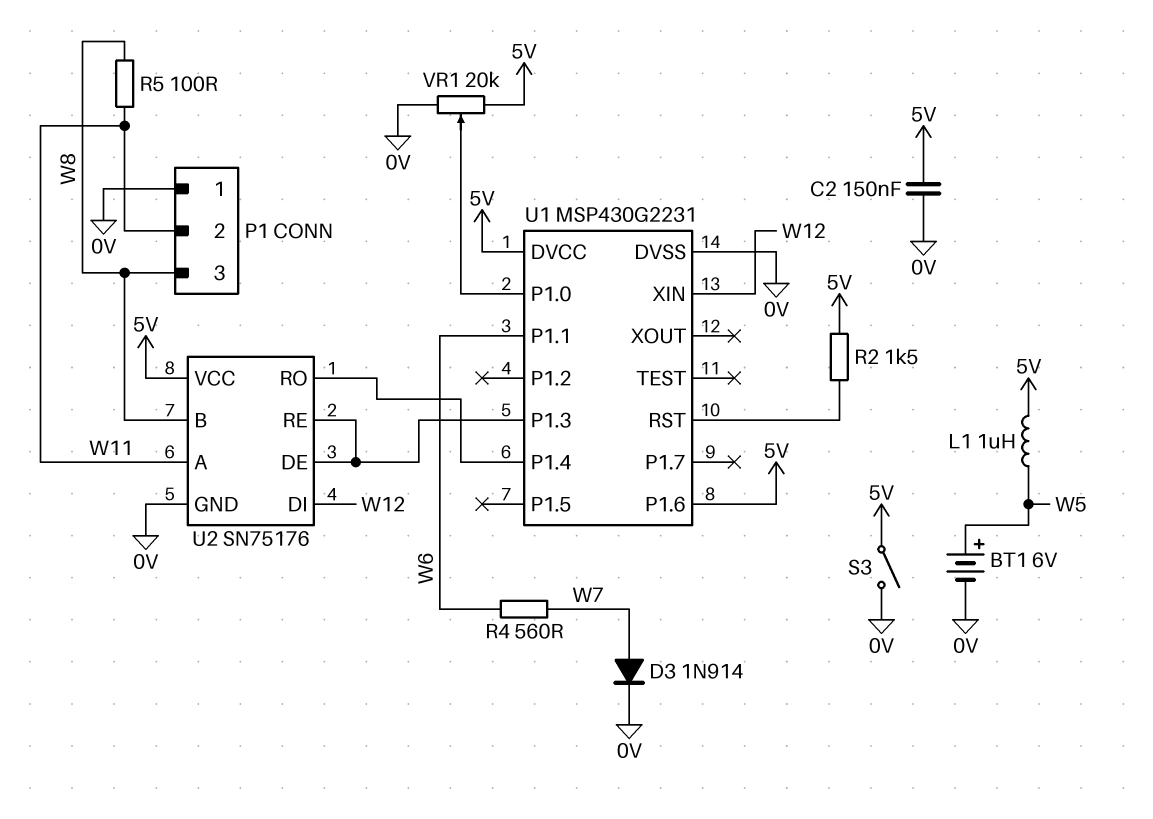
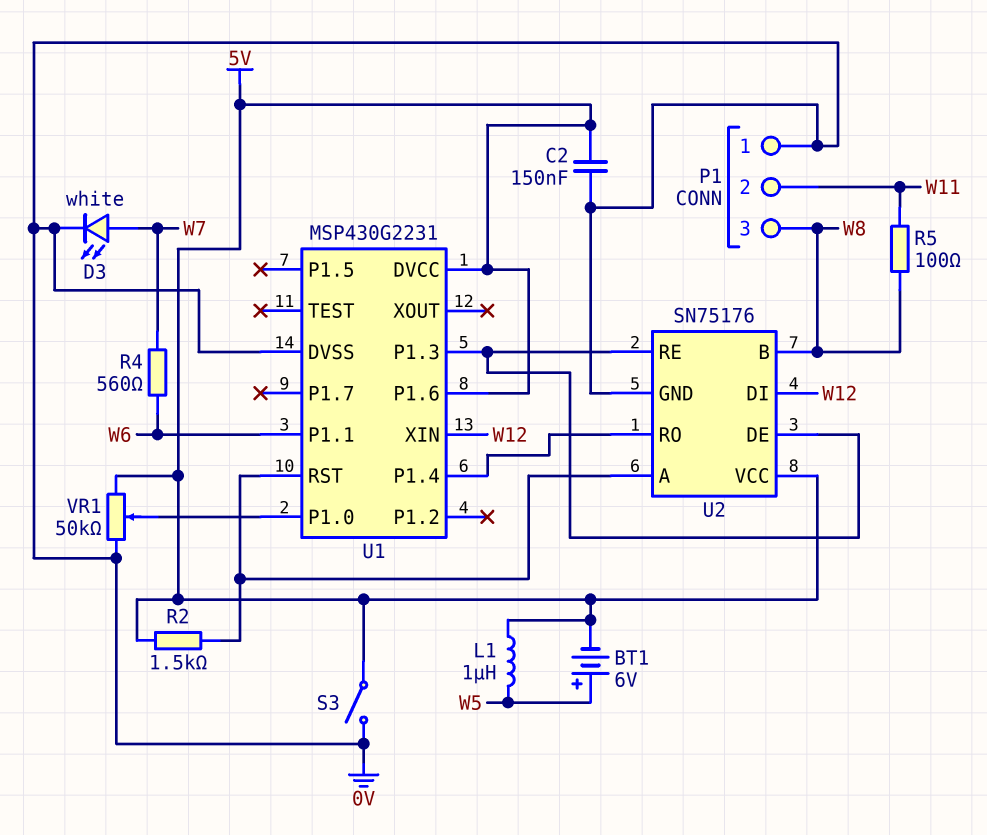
BT1: 6V (plus W5, minus 0V) -> 6V (plus W5, minus 5V)
D3: diode 1N914 (A W7, K 0V) -> LED white (A W7, K 0V)
U2 pin A: W11 -> U1/RST
VR1: 20k (0V, 5V, wiper U1/P1.0) -> 50k (0V, 5V, wiper U1/P1.0)

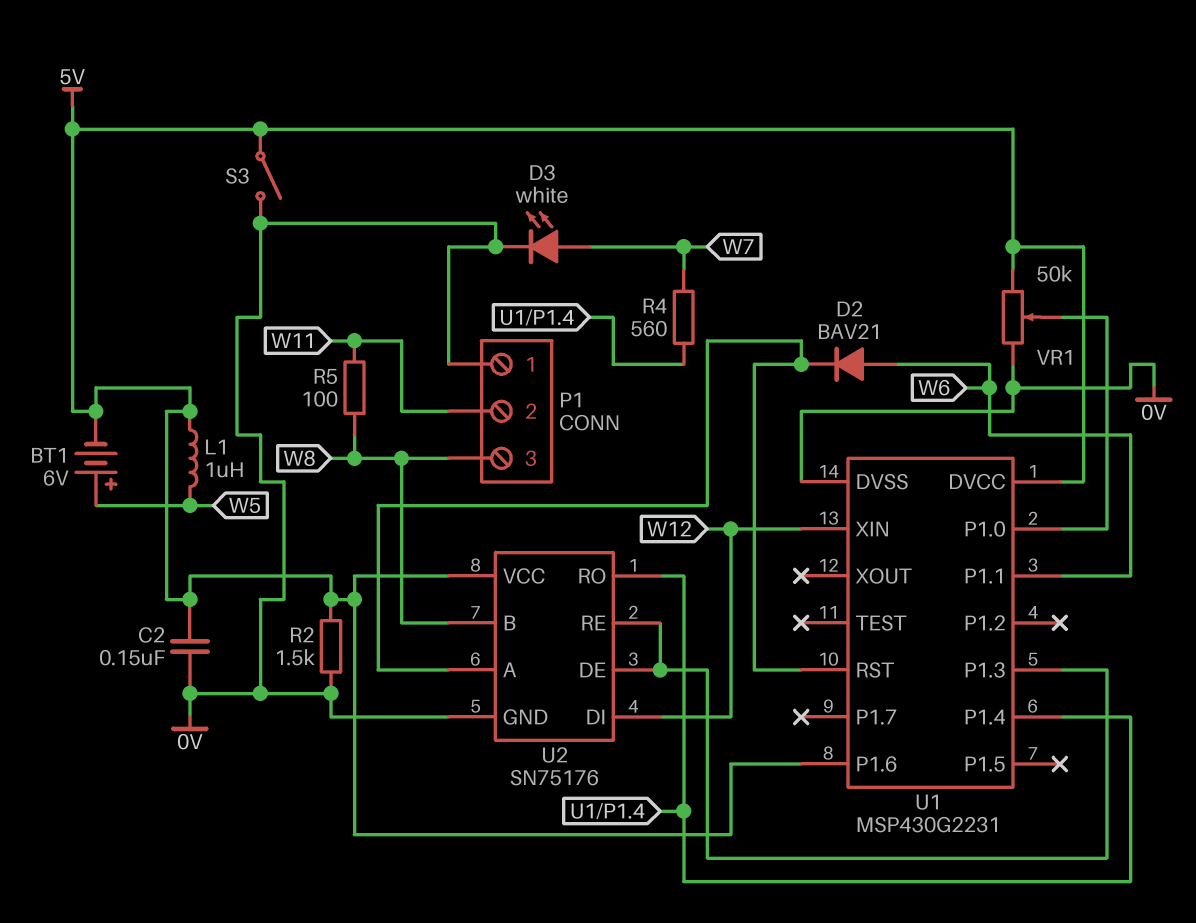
D2: none -> diode BAV21 (A W6, K U1/RST)
R2: 1.5k (5V, U1/RST) -> 1.5k (0V, 5V)
R4: 560 (W6, W7) -> 560 (U1/P1.4, W7)

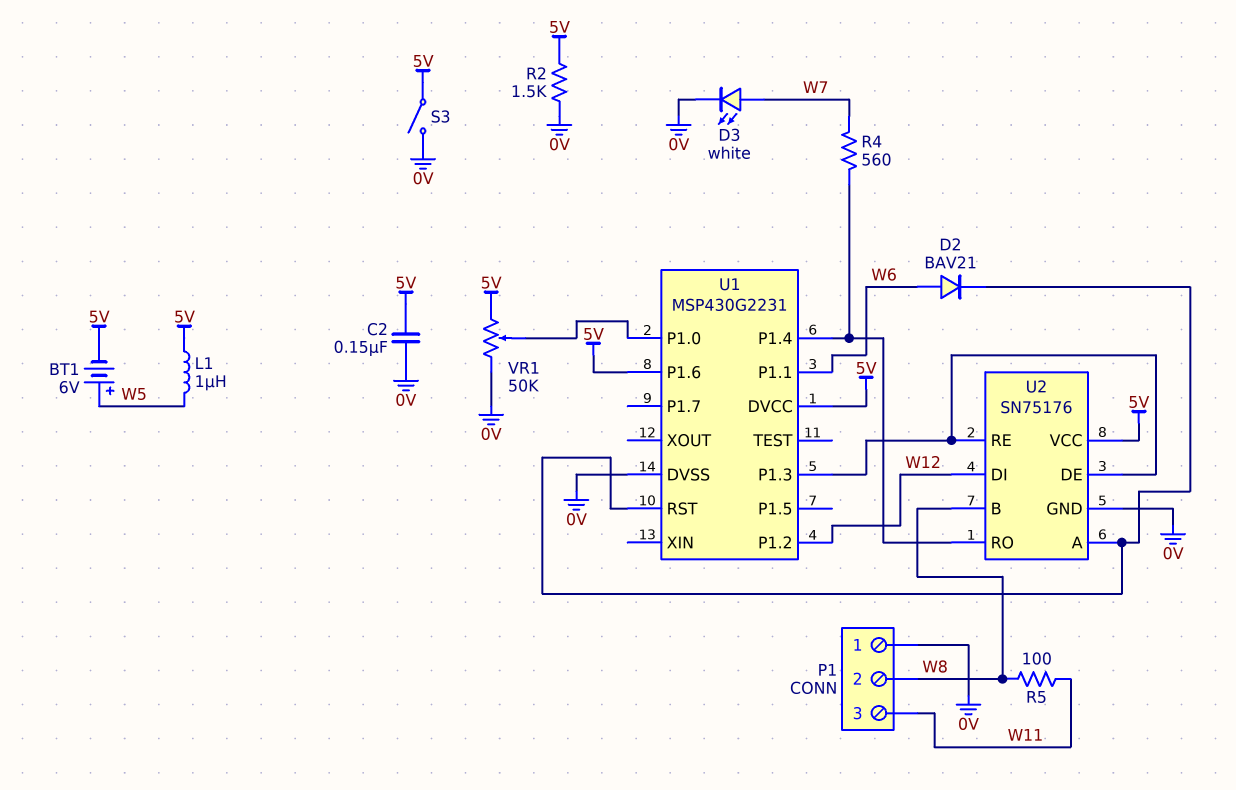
P1 pin 2: W11 -> W8
P1 pin 3: W8 -> W11
U1 pin P1.2: none -> W12
U1 pin XIN: W12 -> none

